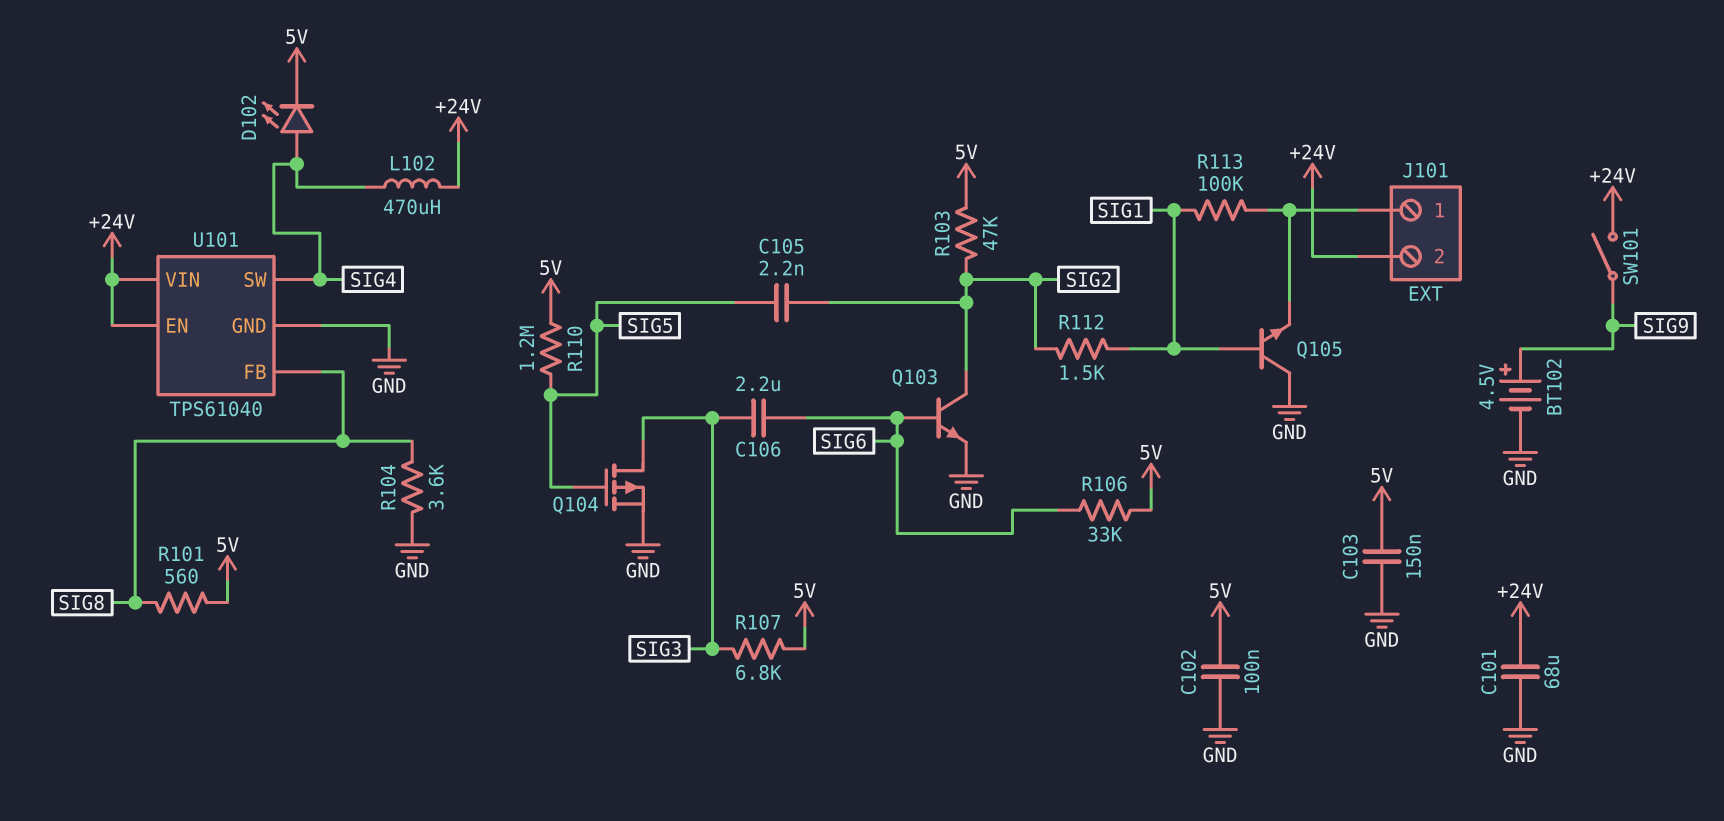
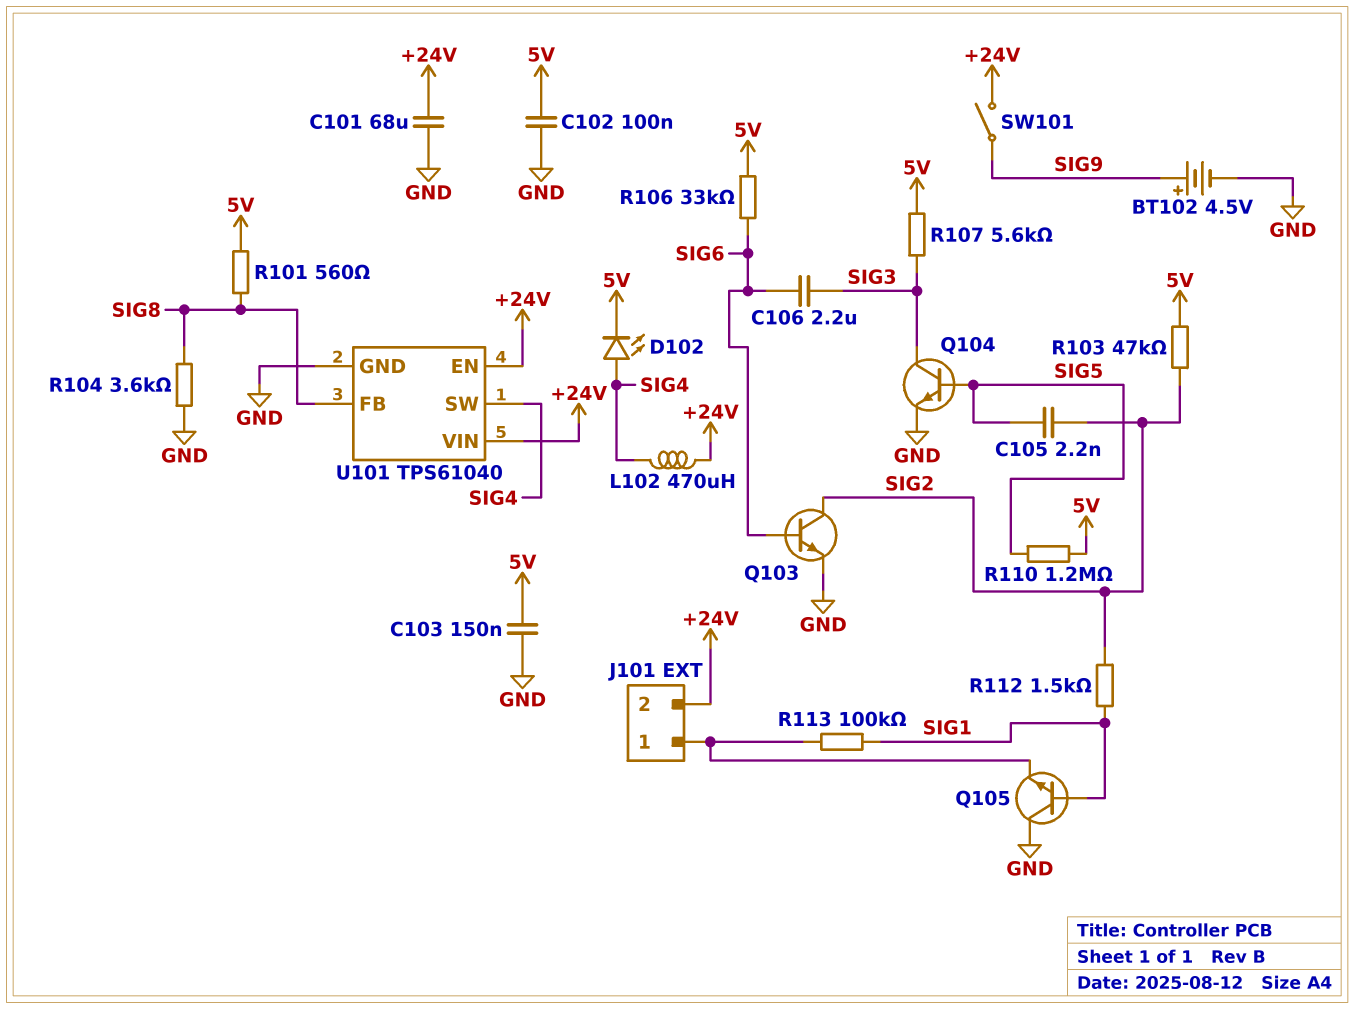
Q104: PMOS (G SIG5, D SIG3, S GND) -> NPN (B SIG5, C SIG3, E GND)
R107: 6.8k (5V, SIG3) -> 5.6k (5V, SIG3)

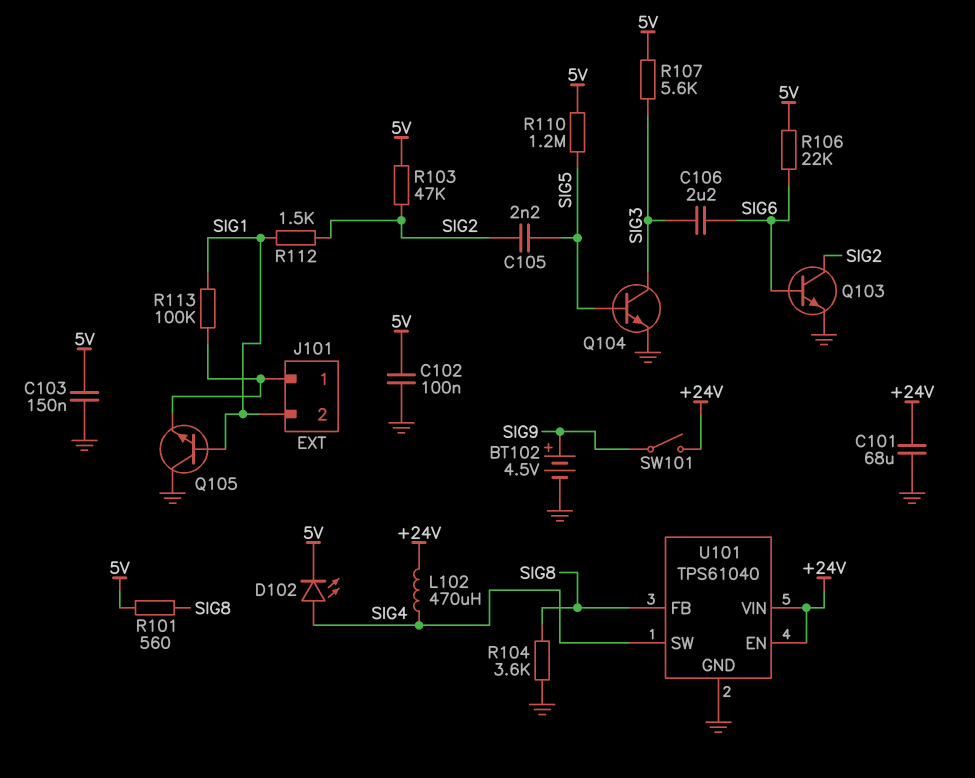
J101 pin 2: +24V -> SIG1
R106: 33k (5V, SIG6) -> 22k (5V, SIG6)

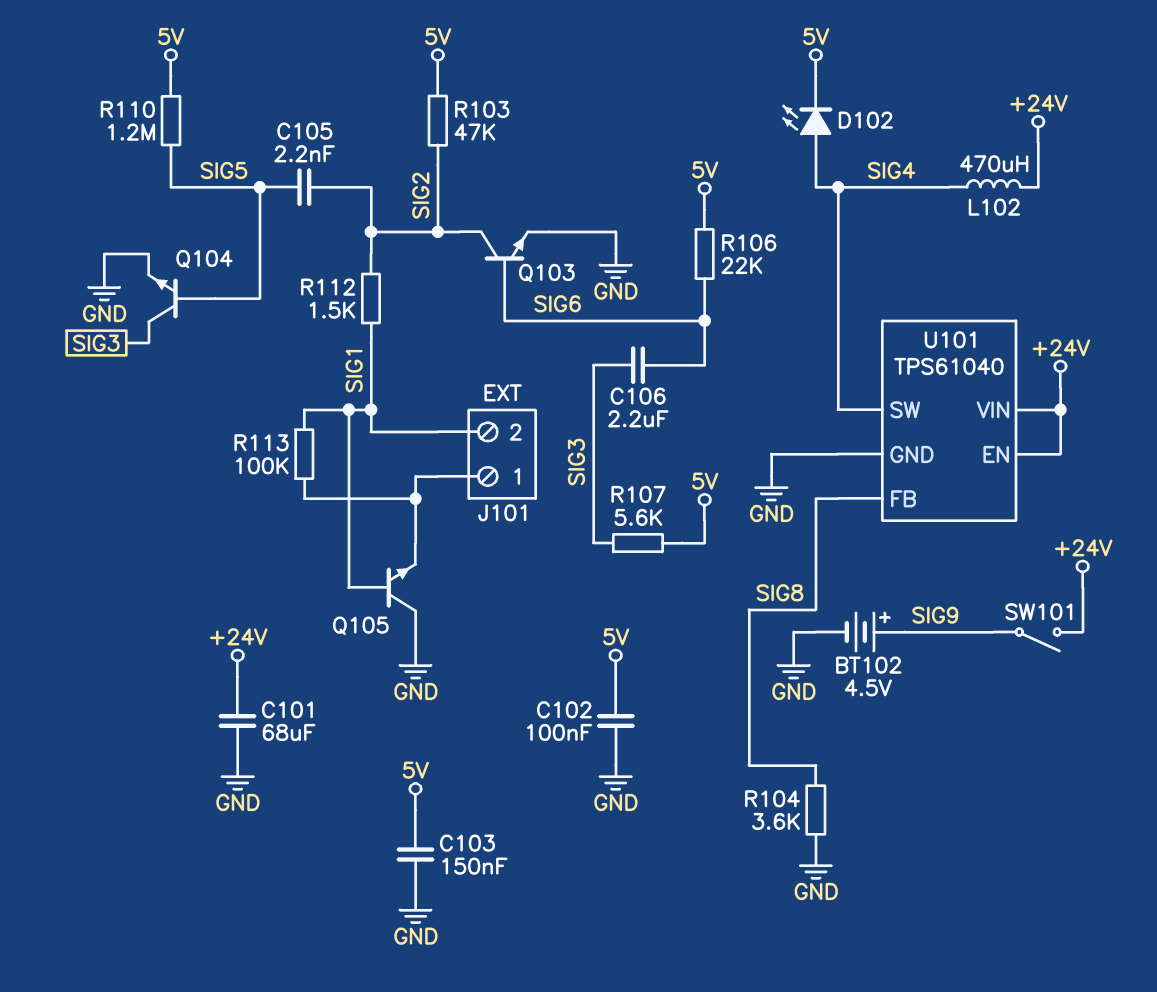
R101: 560 (5V, SIG8) -> none

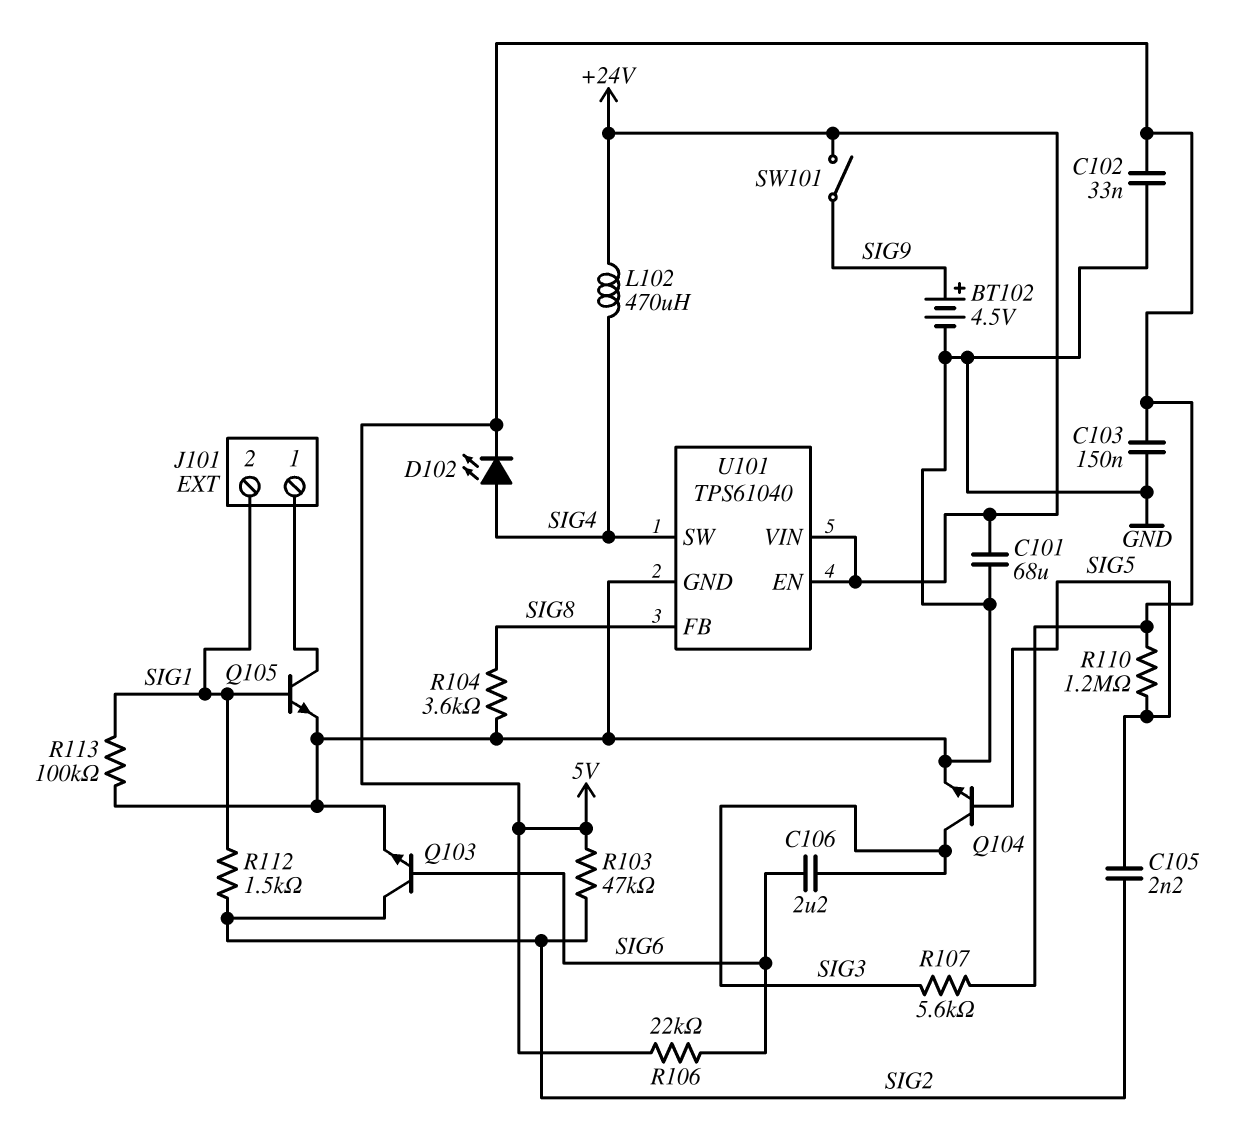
C102: 100nF (5V, GND) -> 33nF (5V, GND)
Q105: NPN (B SIG1, C GND, E J101/1) -> NPN (B SIG1, C J101/1, E GND)
R113: 100k (J101/1, SIG1) -> 100k (GND, SIG1)

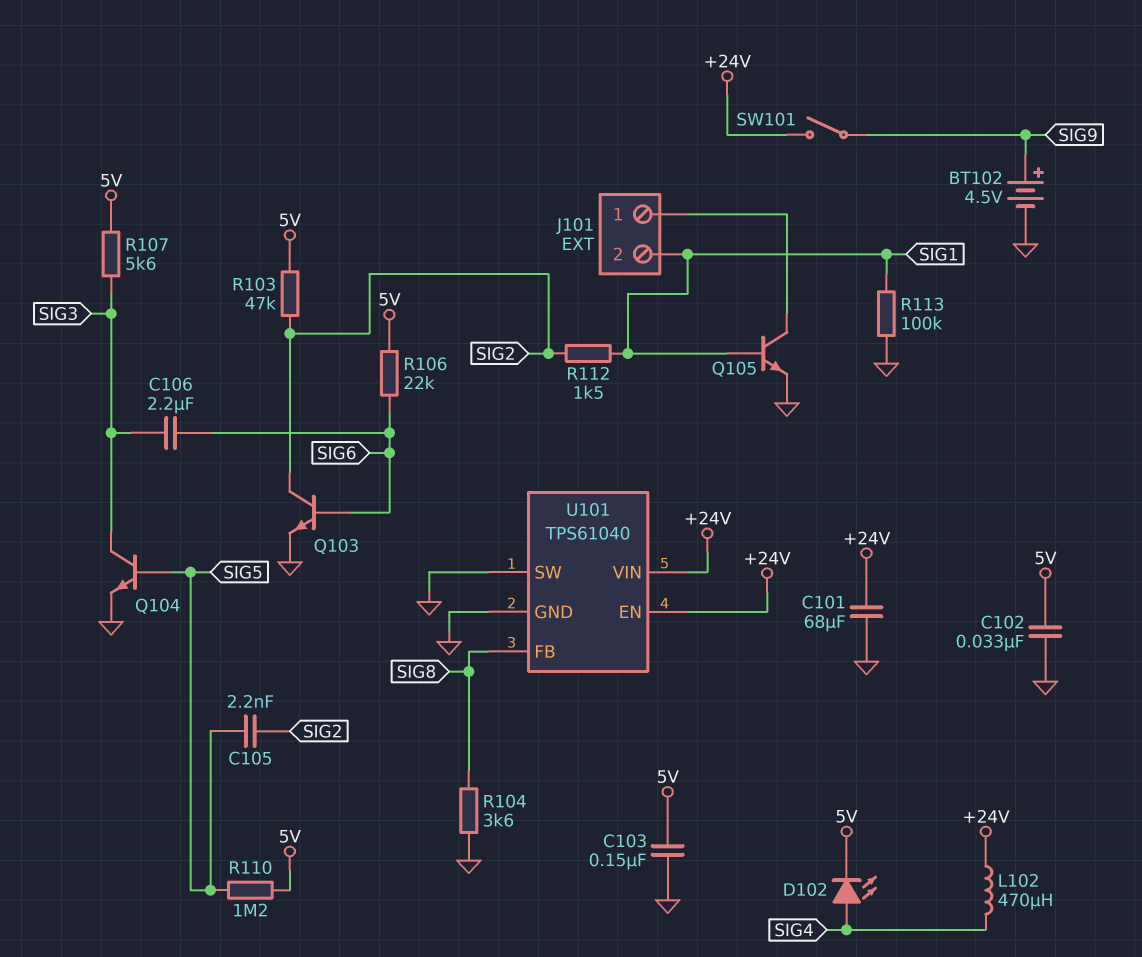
U101 pin SW: SIG4 -> GND

